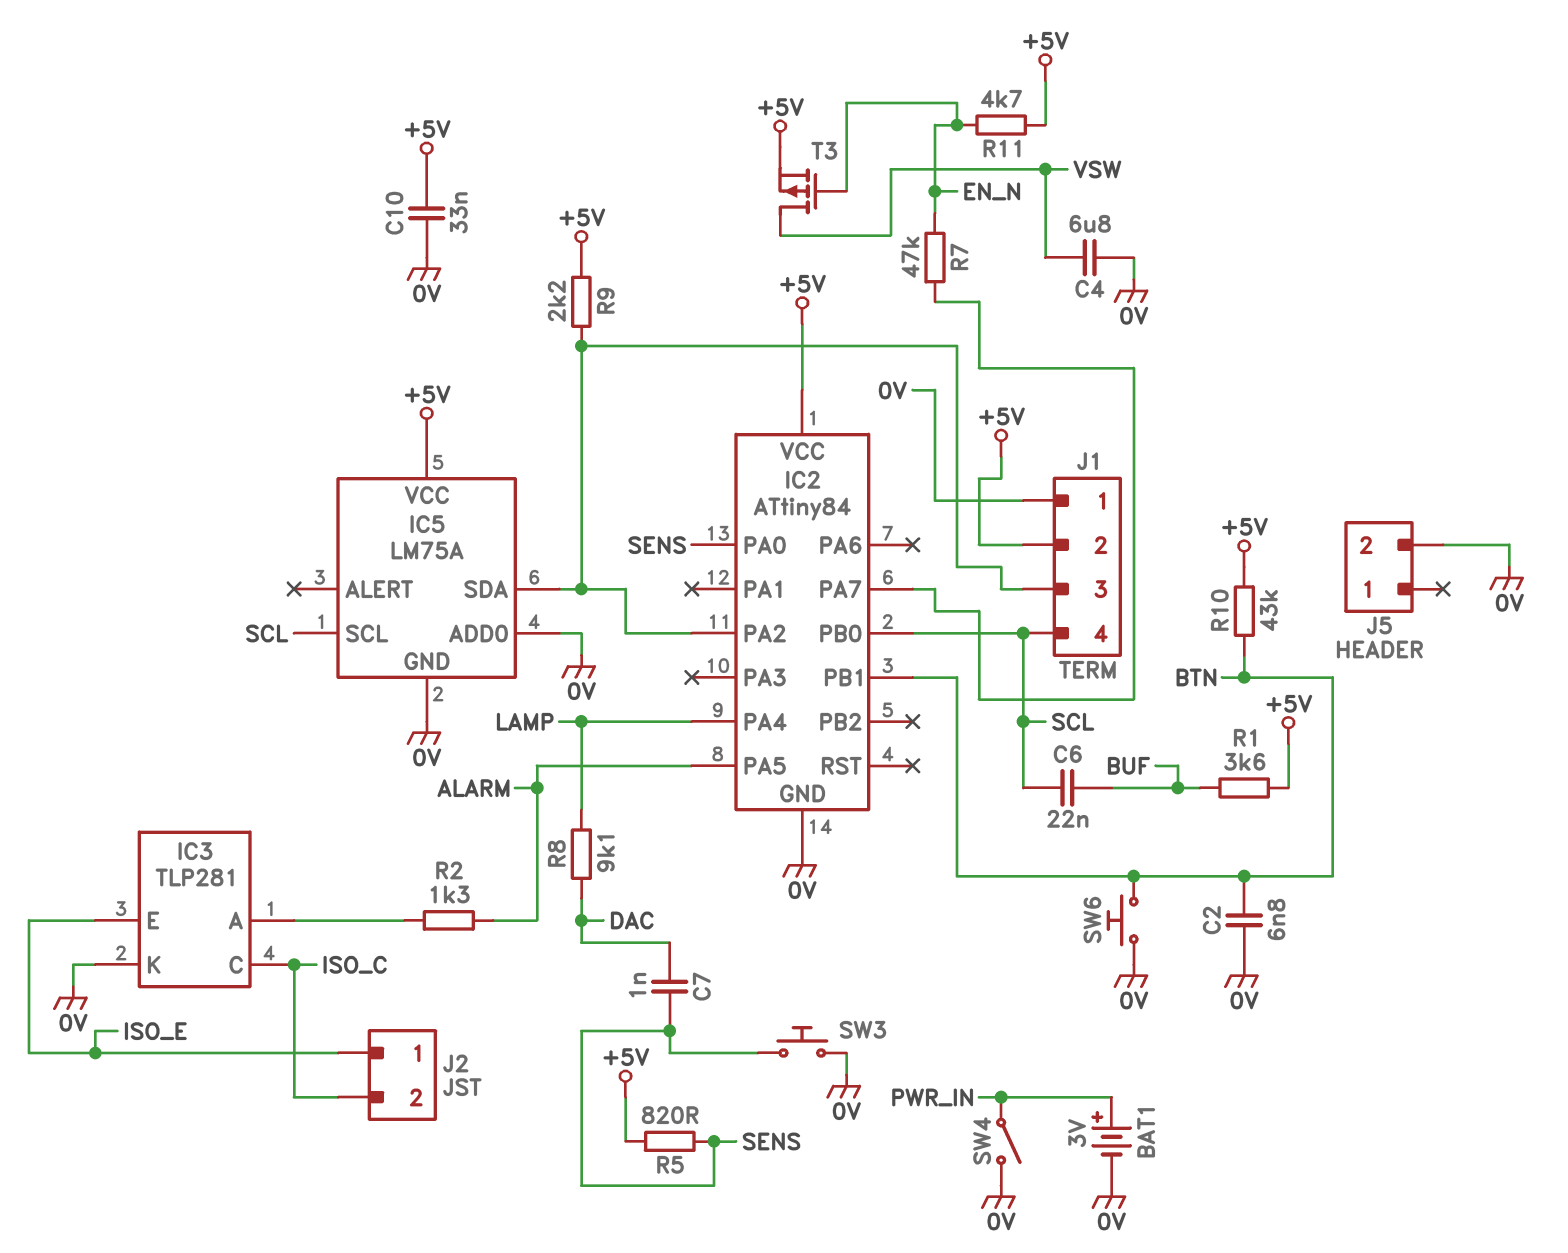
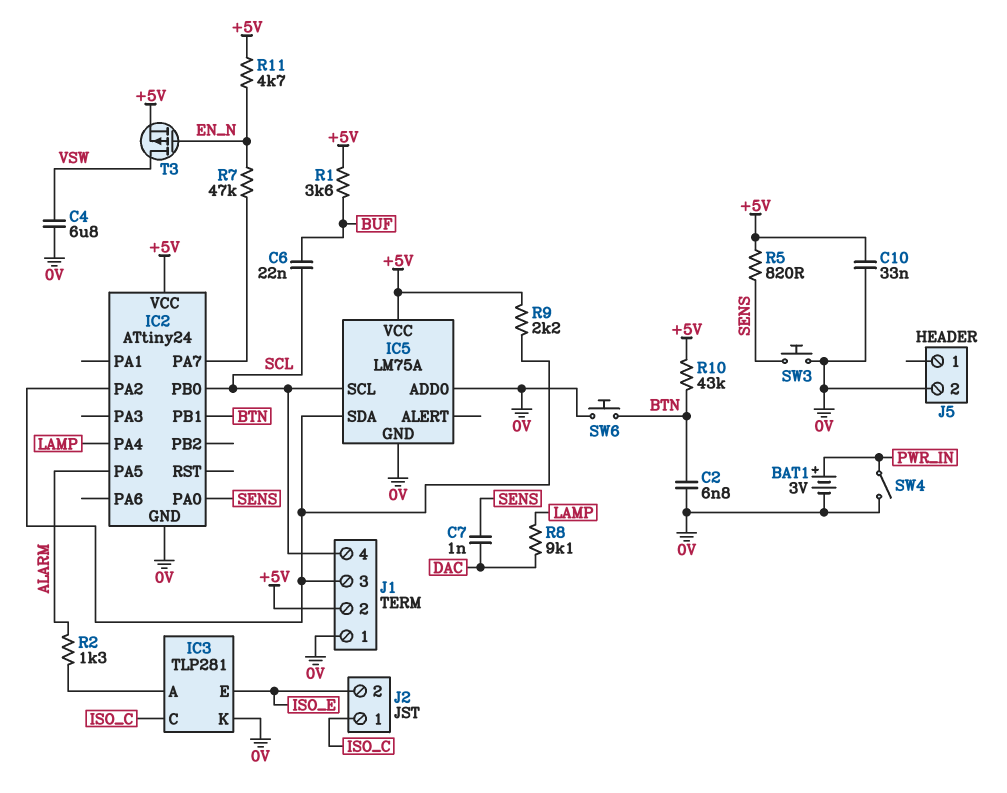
IC2: ATtiny84 -> ATtiny24
J2 pin 1: ISO_E -> ISO_C
J2 pin 2: ISO_C -> ISO_E

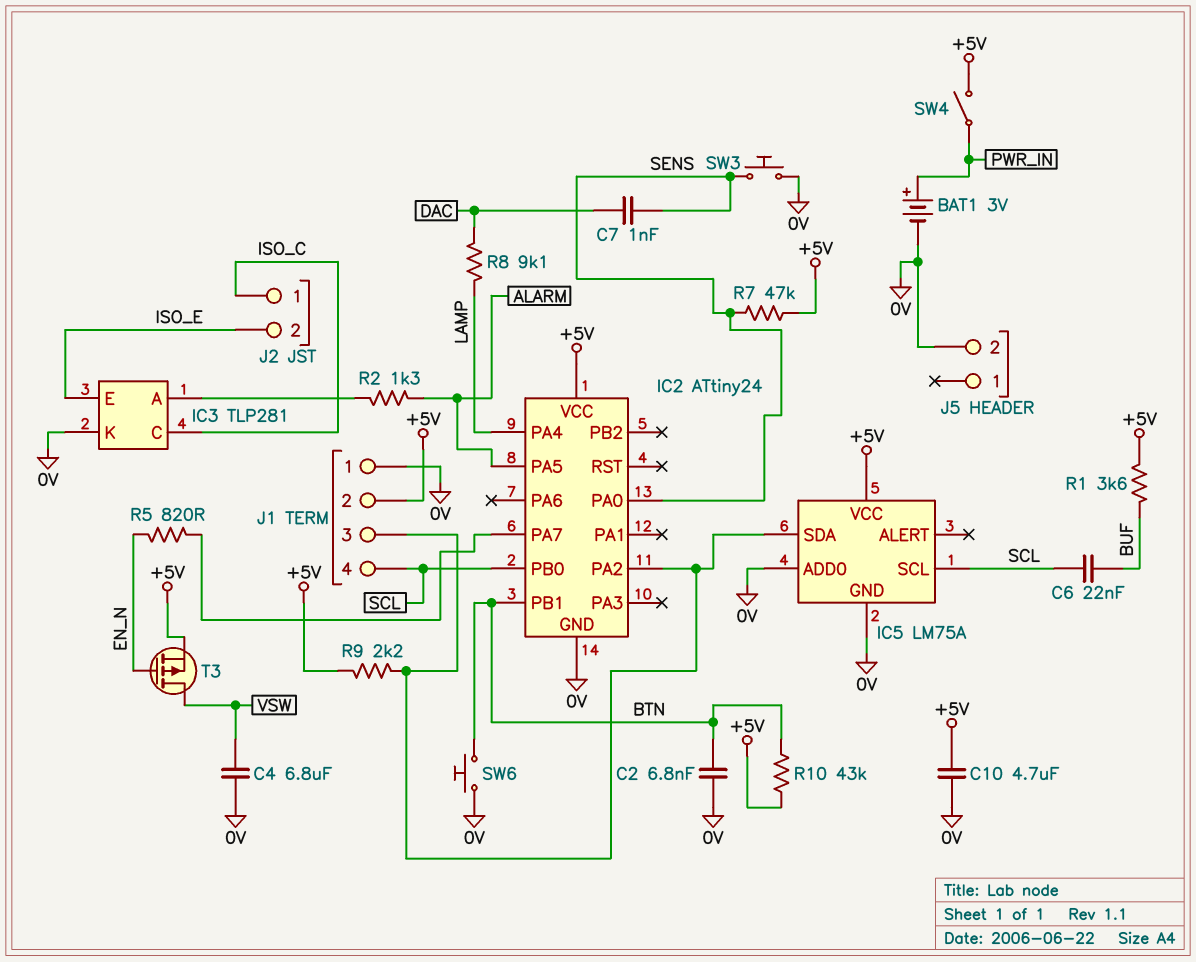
C10: 33nF (+5V, 0V) -> 4.7uF (+5V, 0V)
R5: 820 (+5V, SENS) -> 820 (EN_N, IC2/PA7)
R7: 47k (EN_N, IC2/PA7) -> 47k (+5V, SENS)
R11: 4.7k (+5V, EN_N) -> none
SW4: switch (0V, PWR_IN) -> switch (+5V, PWR_IN)

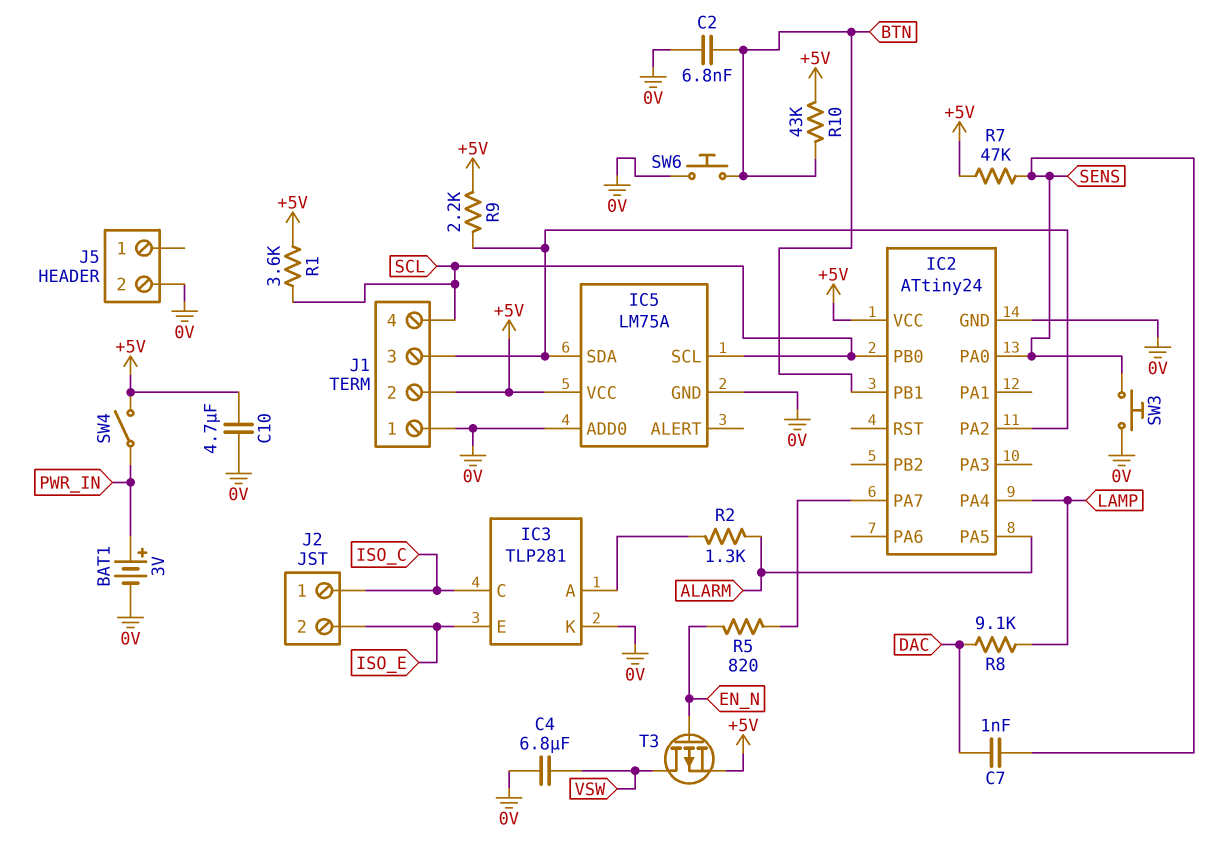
C6: 22nF (BUF, SCL) -> none
R1: 3.6k (+5V, BUF) -> 3.6k (+5V, SCL)

